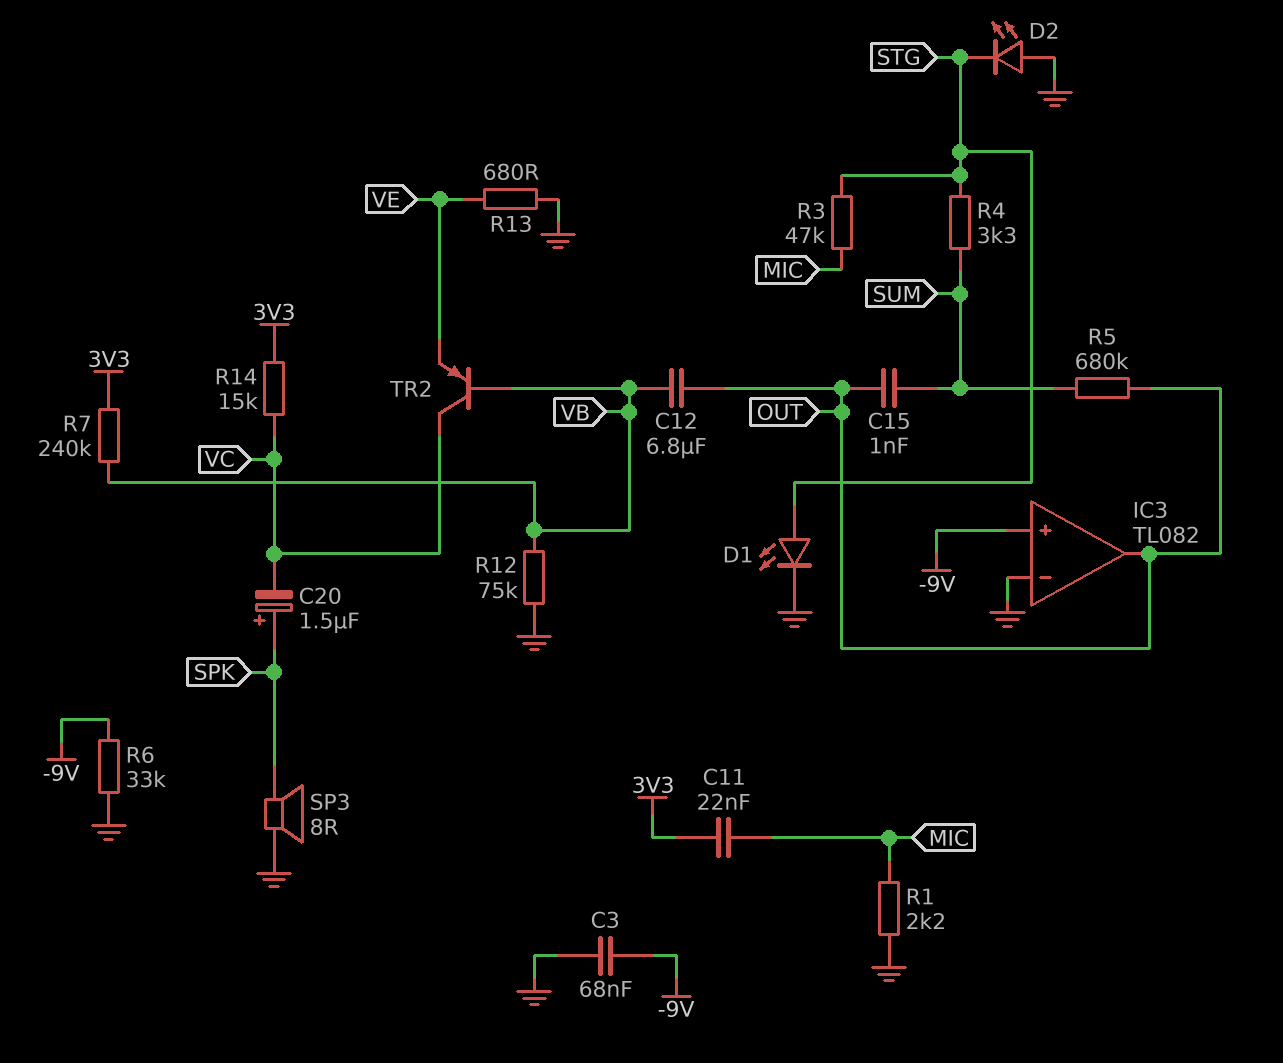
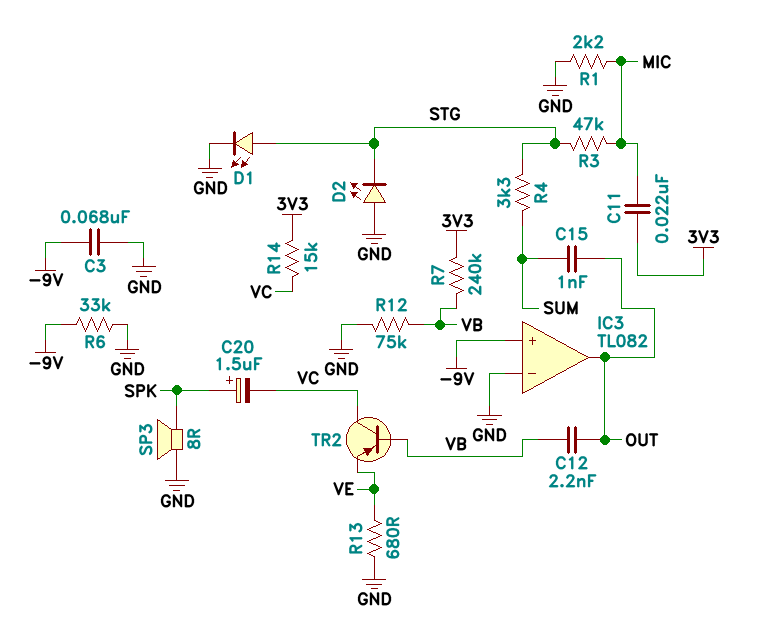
C12: 6.8uF (OUT, VB) -> 2.2nF (OUT, VB)
R5: 680k (OUT, SUM) -> none

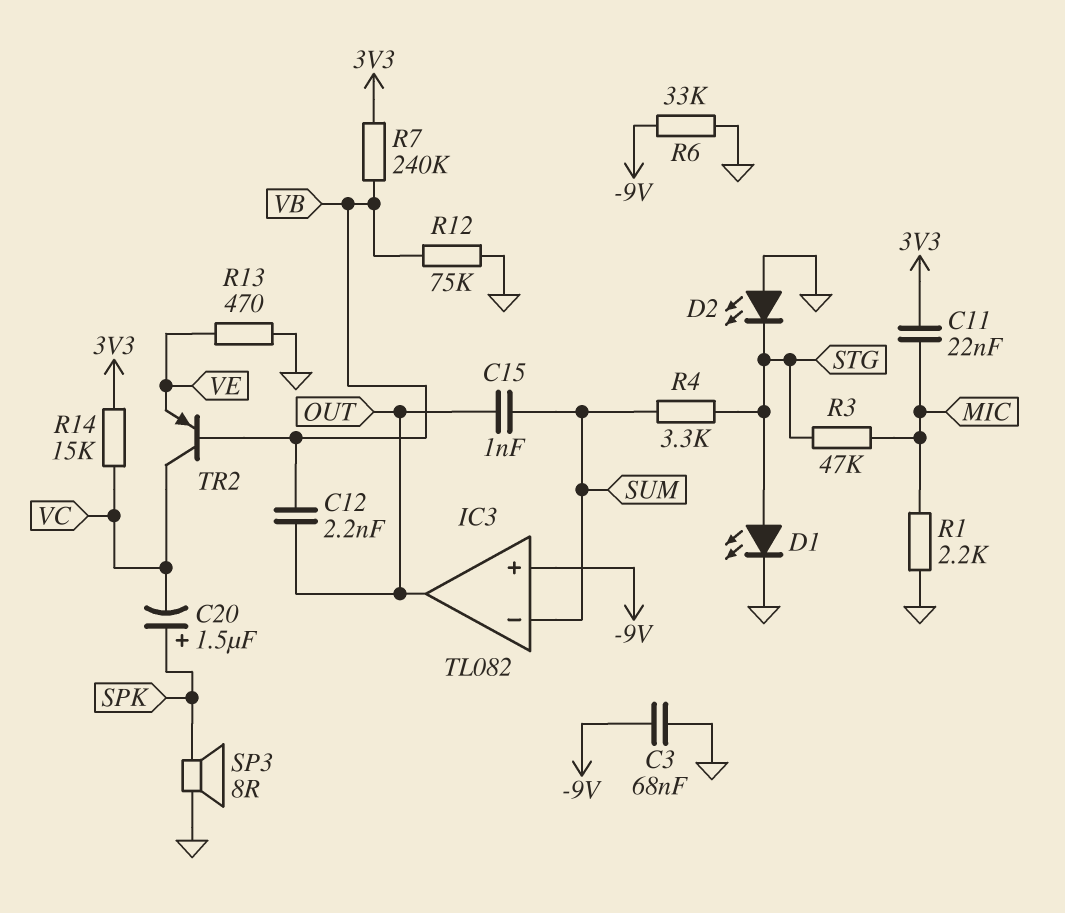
IC3 pin in-: GND -> SUM
R13: 680 (GND, VE) -> 470 (GND, VE)

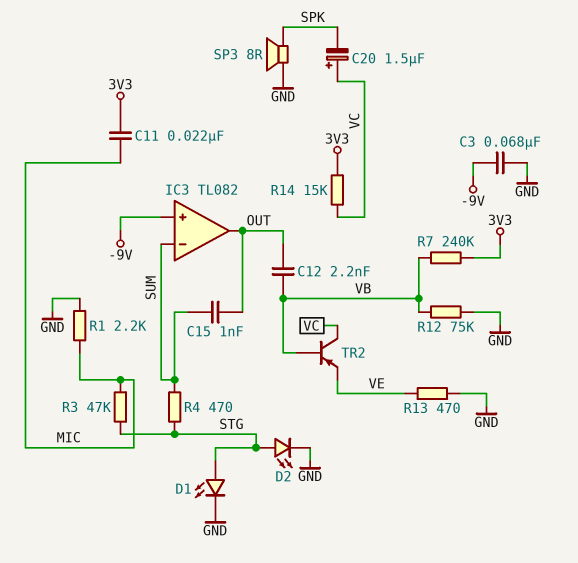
C20: 1.5uF (plus SPK, minus VC) -> 1.5uF (plus VC, minus SPK)
D2: LED (A GND, K STG) -> LED (A STG, K GND)
R4: 3.3k (STG, SUM) -> 470 (STG, SUM)
R6: 33k (-9V, GND) -> none

